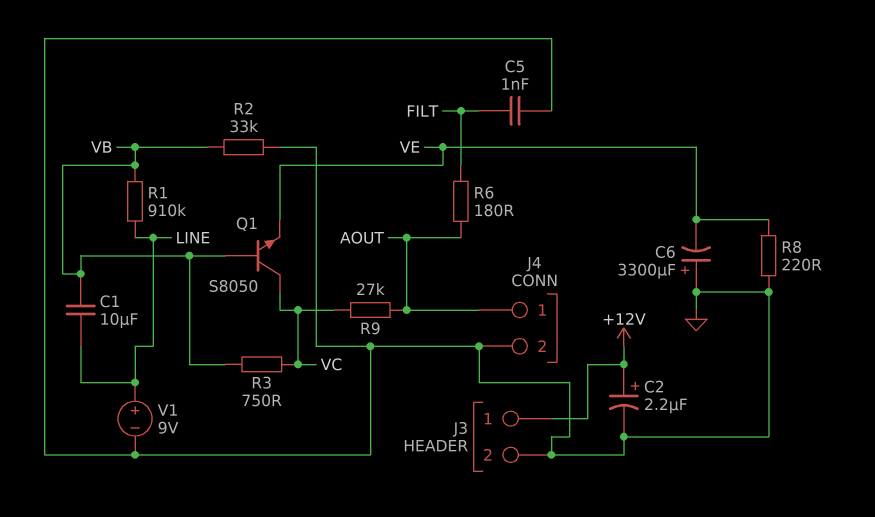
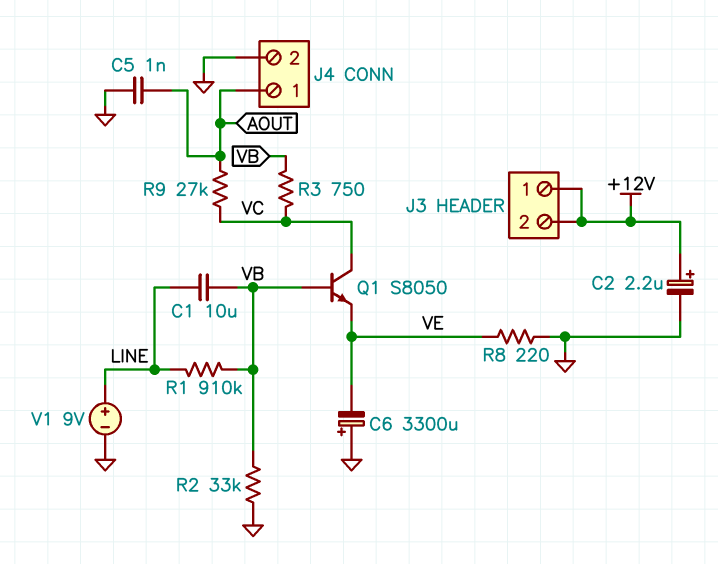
C5: 1nF (FILT, GND) -> 1nF (AOUT, GND)
J3 pin 2: GND -> +12V
R6: 180 (AOUT, FILT) -> none

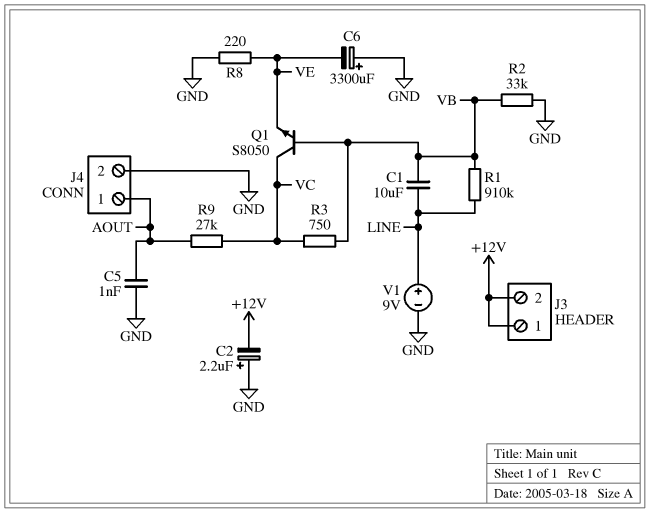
C2: 2.2uF (plus +12V, minus GND) -> 2.2uF (plus GND, minus +12V)

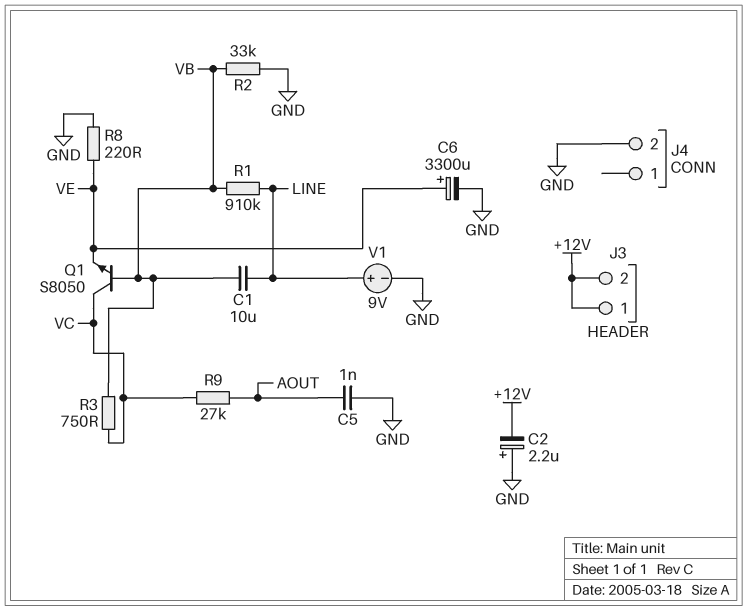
C6: 3300uF (plus GND, minus VE) -> 3300uF (plus VE, minus GND)
J4 pin 1: AOUT -> none

